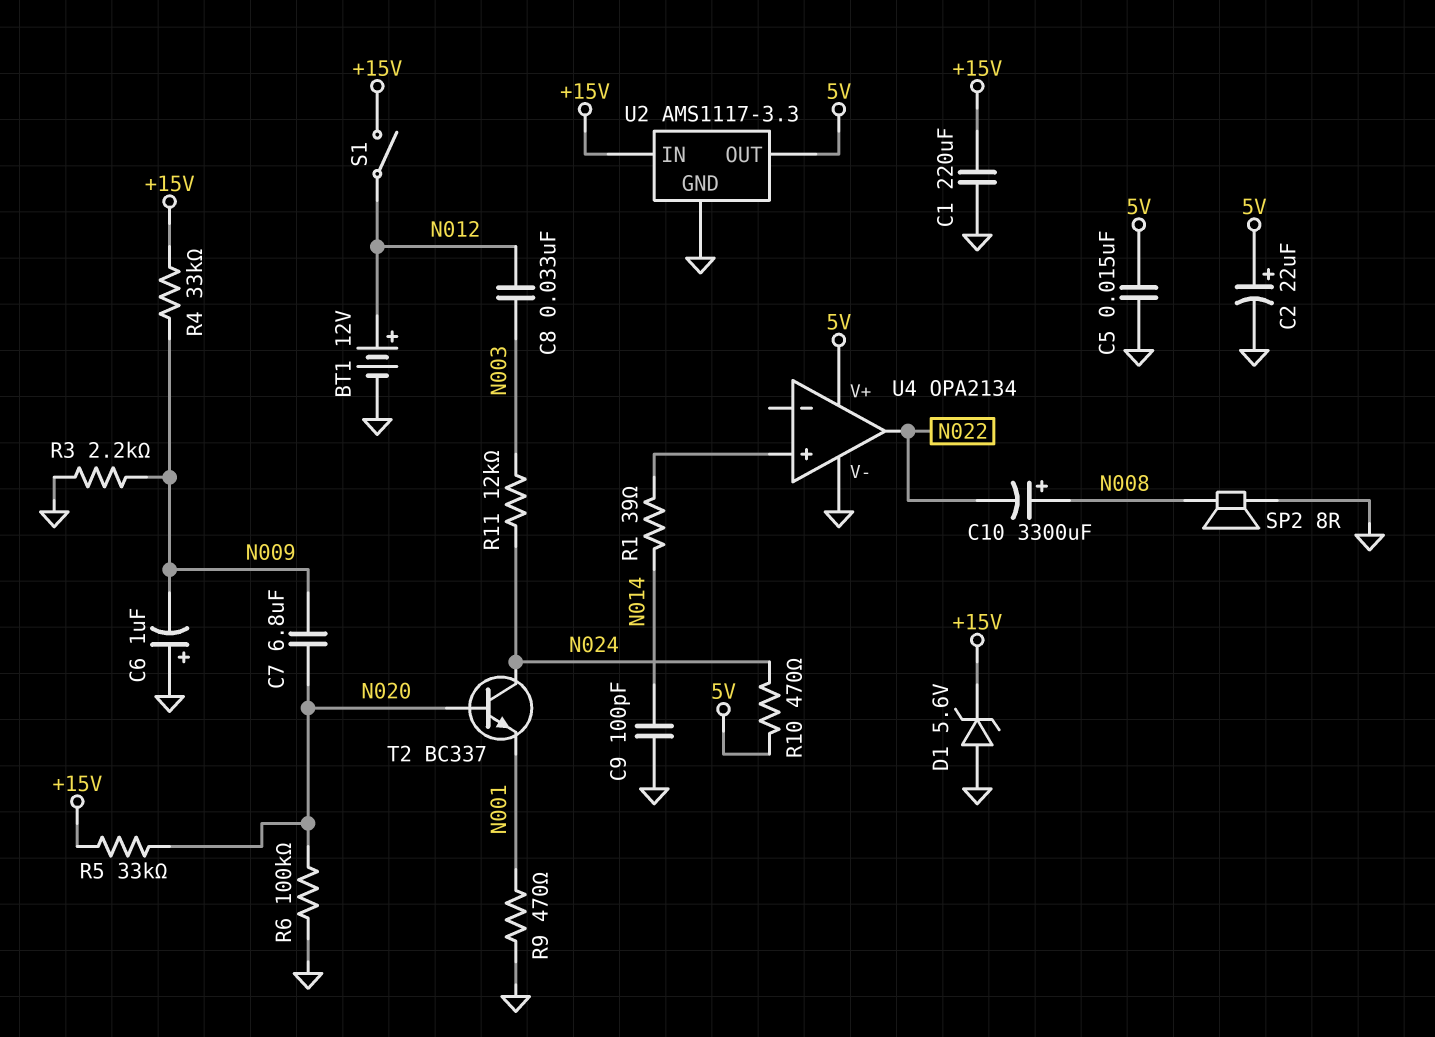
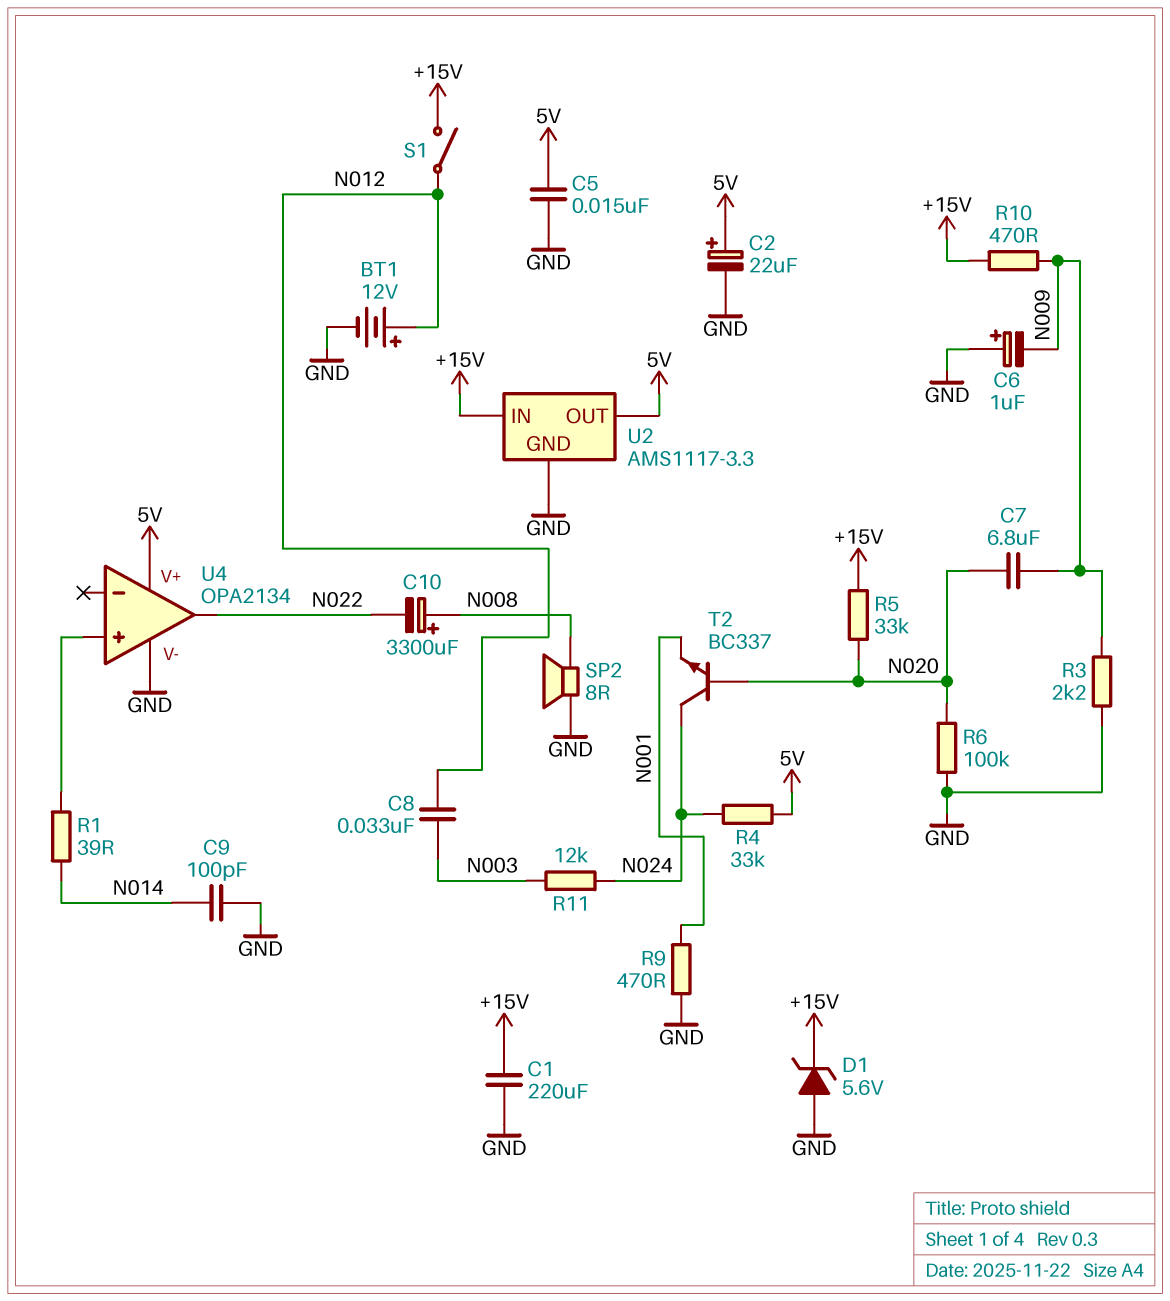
R4: 33k (+15V, N009) -> 33k (5V, N024)
R10: 470 (5V, N024) -> 470 (+15V, N009)

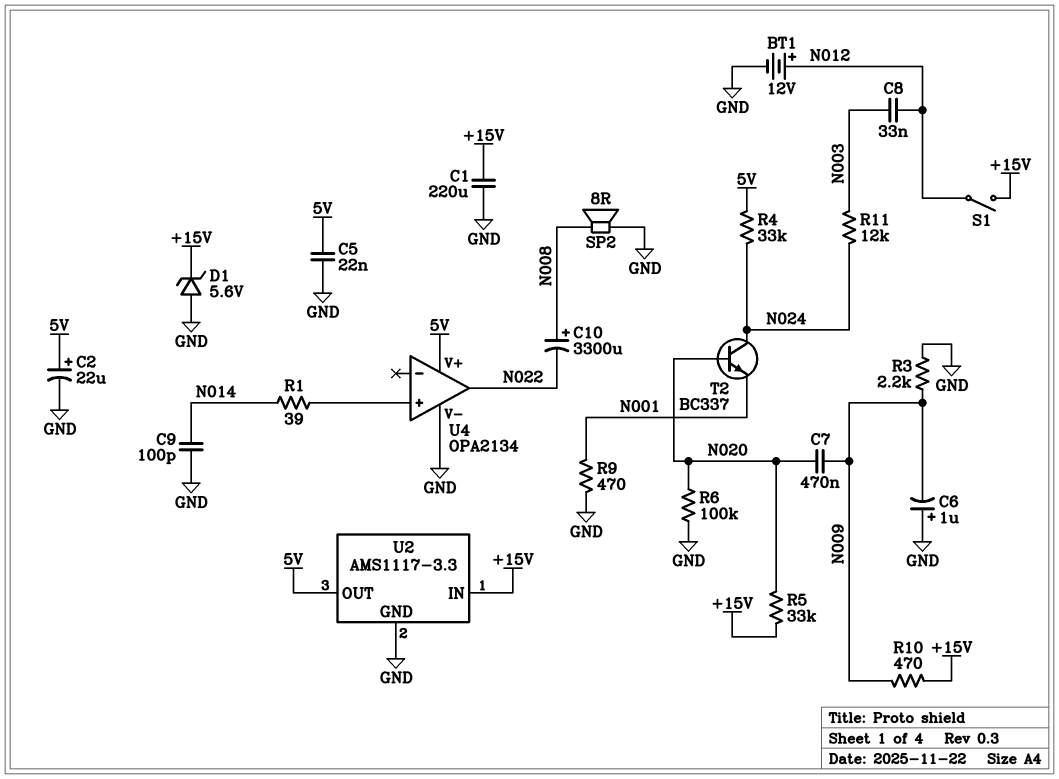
C5: 15nF (5V, GND) -> 22nF (5V, GND)
C7: 6.8uF (N009, N020) -> 470nF (N009, N020)

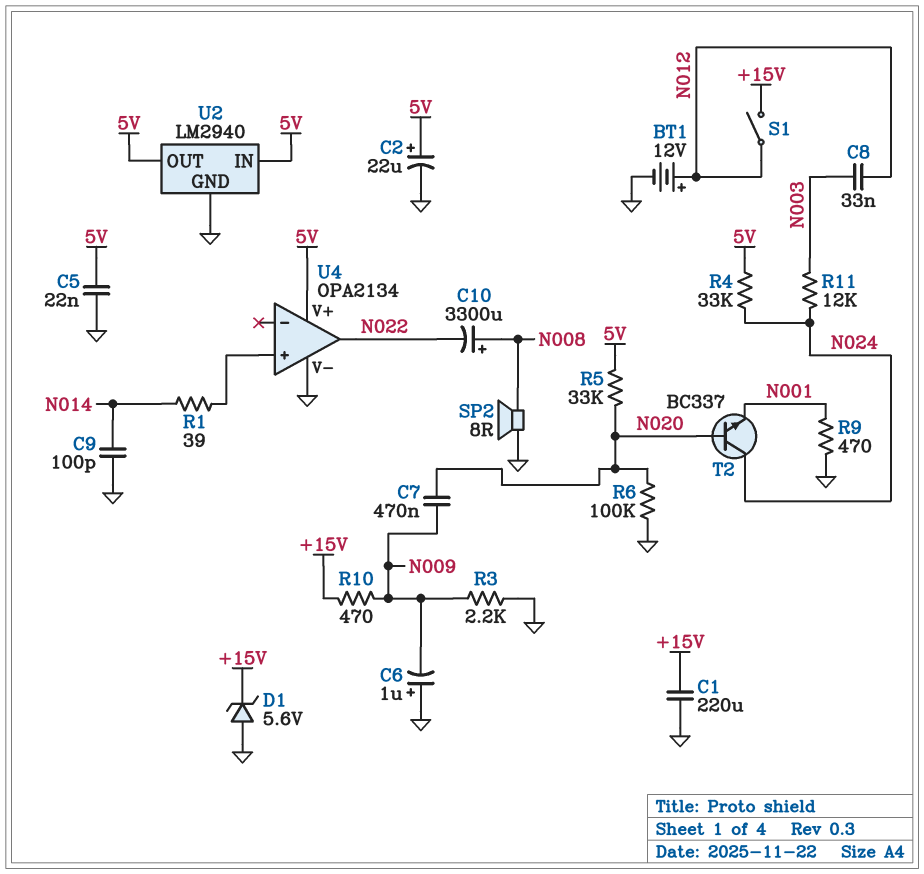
R5: 33k (+15V, N020) -> 33k (5V, N020)
U2: AMS1117-3.3 -> LM2940
U2 pin IN: +15V -> 5V

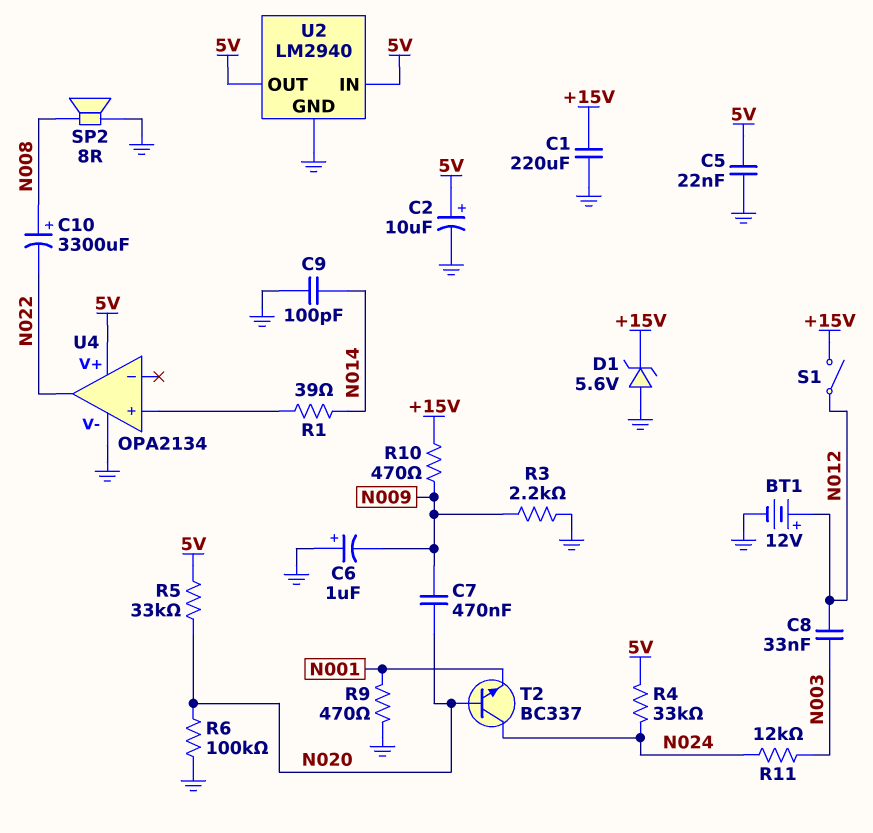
C2: 22uF (plus 5V, minus GND) -> 10uF (plus 5V, minus GND)

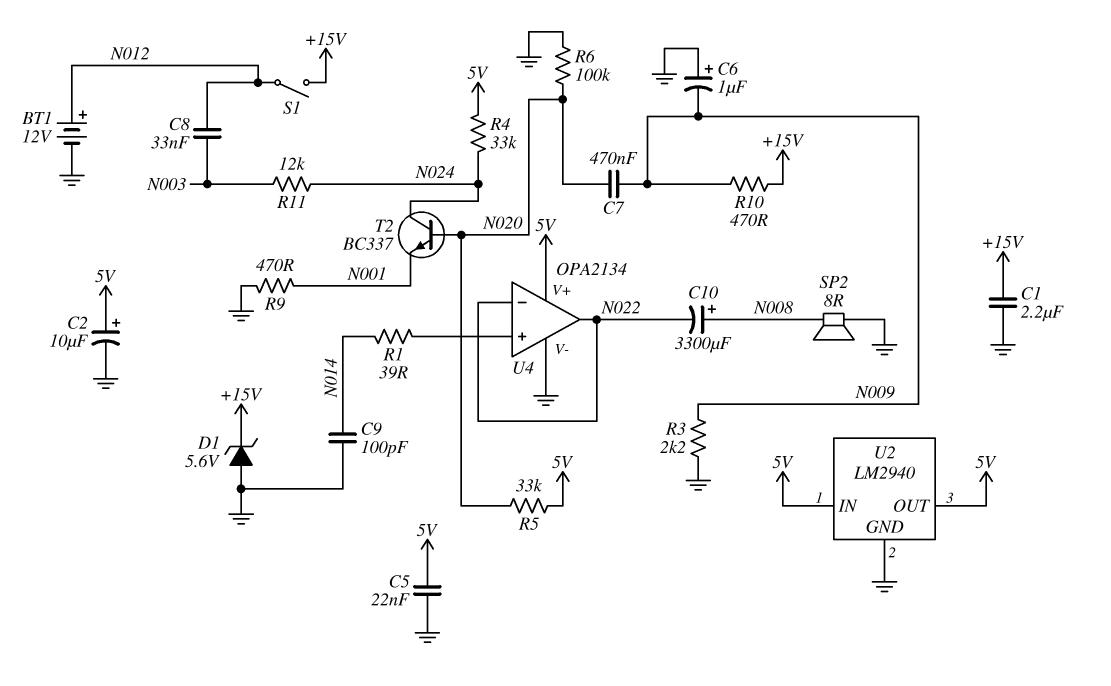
C1: 220uF (+15V, GND) -> 2.2uF (+15V, GND)
U4 pin in-: none -> N022

